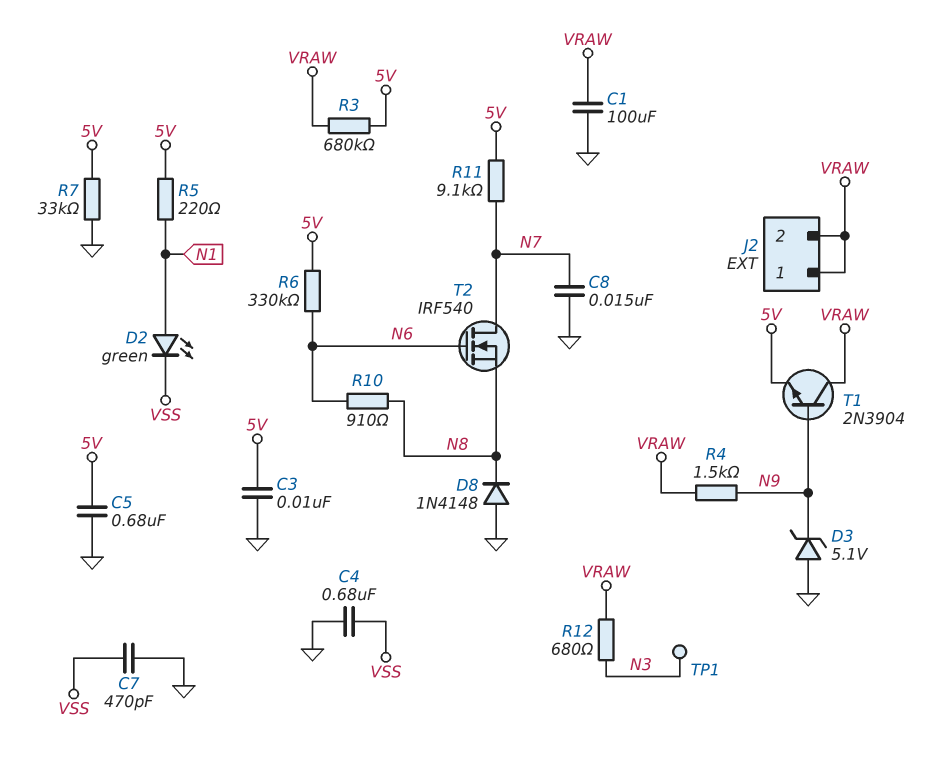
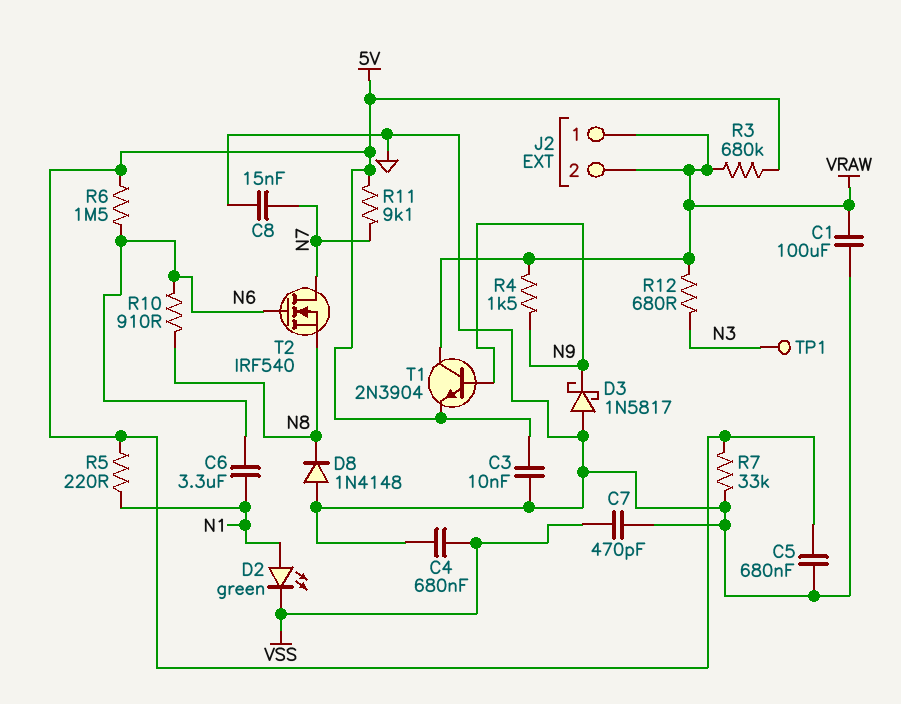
C6: none -> 3.3uF (N1, N6)
D3: zener 5.1V (A GND, K N9) -> schottky 1N5817 (A GND, K N9)
R6: 330k (5V, N6) -> 1.5M (5V, N6)

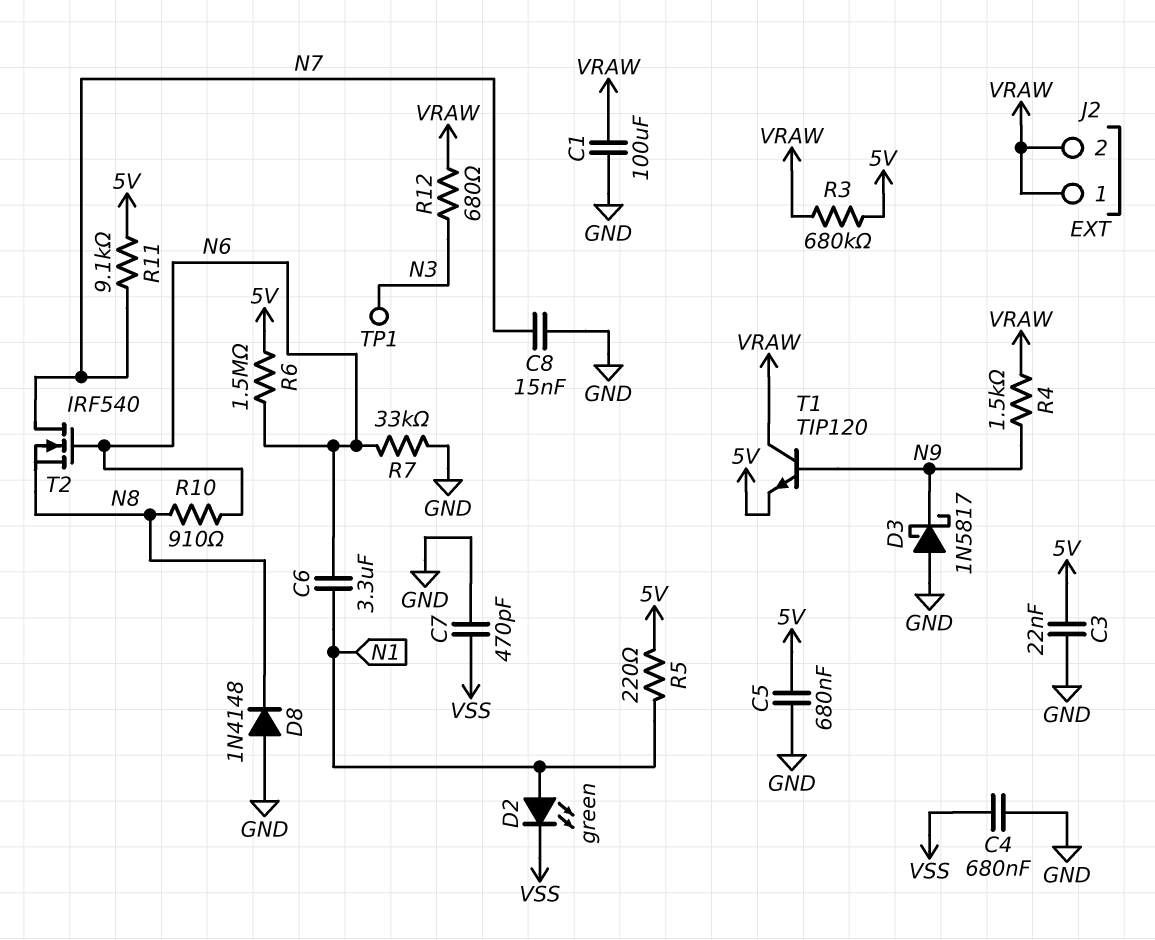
C3: 10nF (5V, GND) -> 22nF (5V, GND)
R7: 33k (5V, GND) -> 33k (GND, N6)
T1: NPN 2N3904 (B N9, C VRAW, E 5V) -> NPN TIP120 (B N9, C VRAW, E 5V)

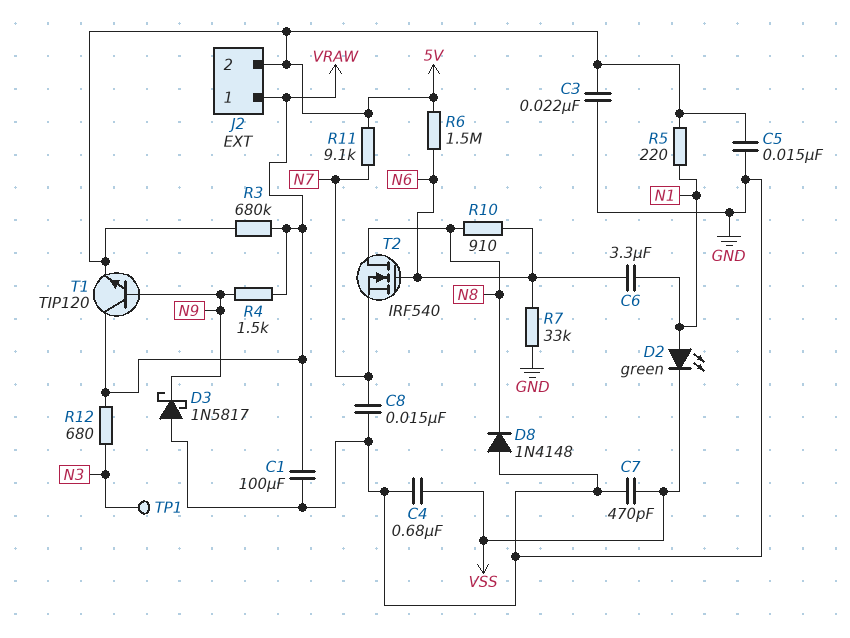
C5: 680nF (5V, GND) -> 15nF (5V, GND)
J2 pin 2: VRAW -> 5V
T2: NMOS IRF540 (G N6, D N7, S N8) -> NMOS IRF540 (G N6, D N8, S N7)

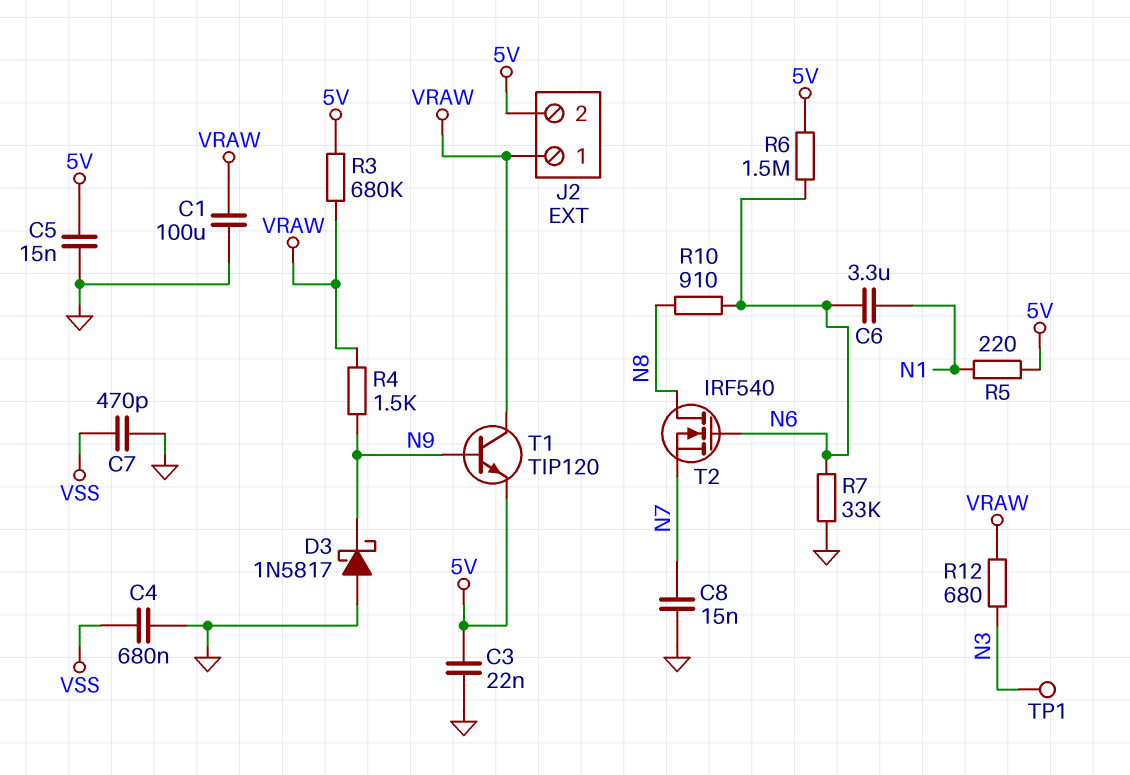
D2: LED green (A N1, K VSS) -> none
D8: diode 1N4148 (A GND, K N8) -> none
R11: 9.1k (5V, N7) -> none

